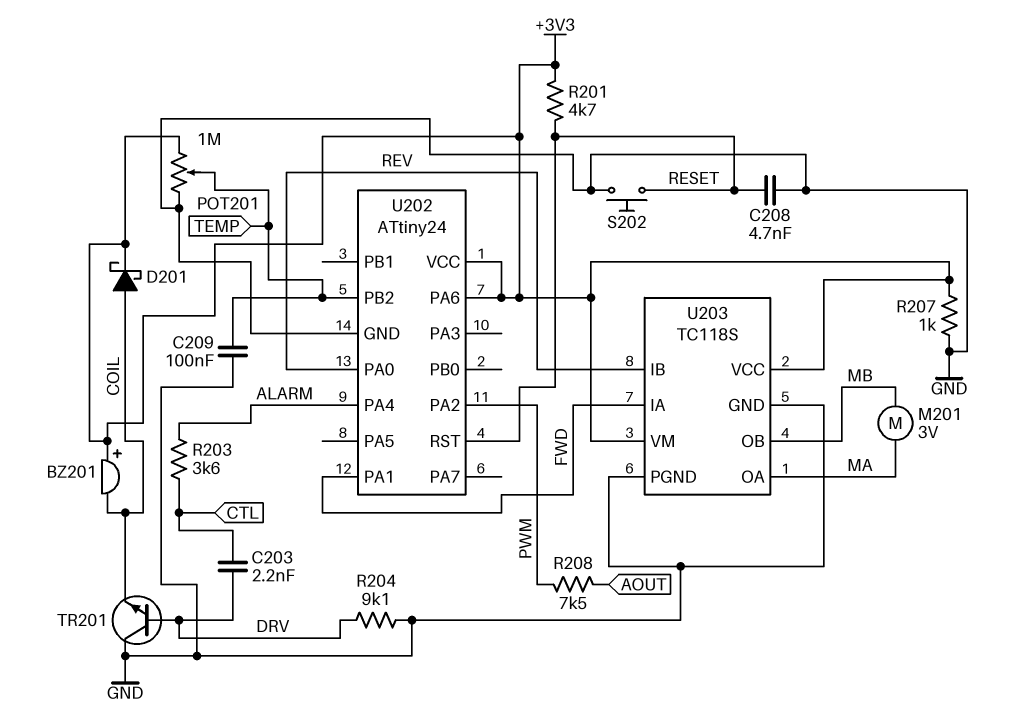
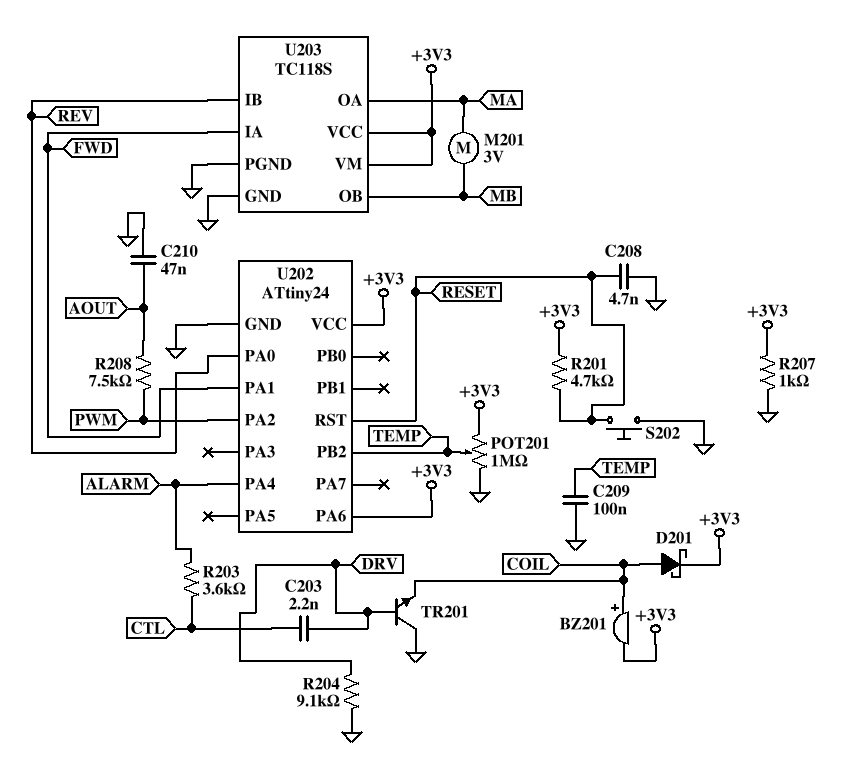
BZ201: buzzer (plus +3V3, minus COIL) -> buzzer (plus COIL, minus +3V3)
C210: none -> 47nF (AOUT, GND)

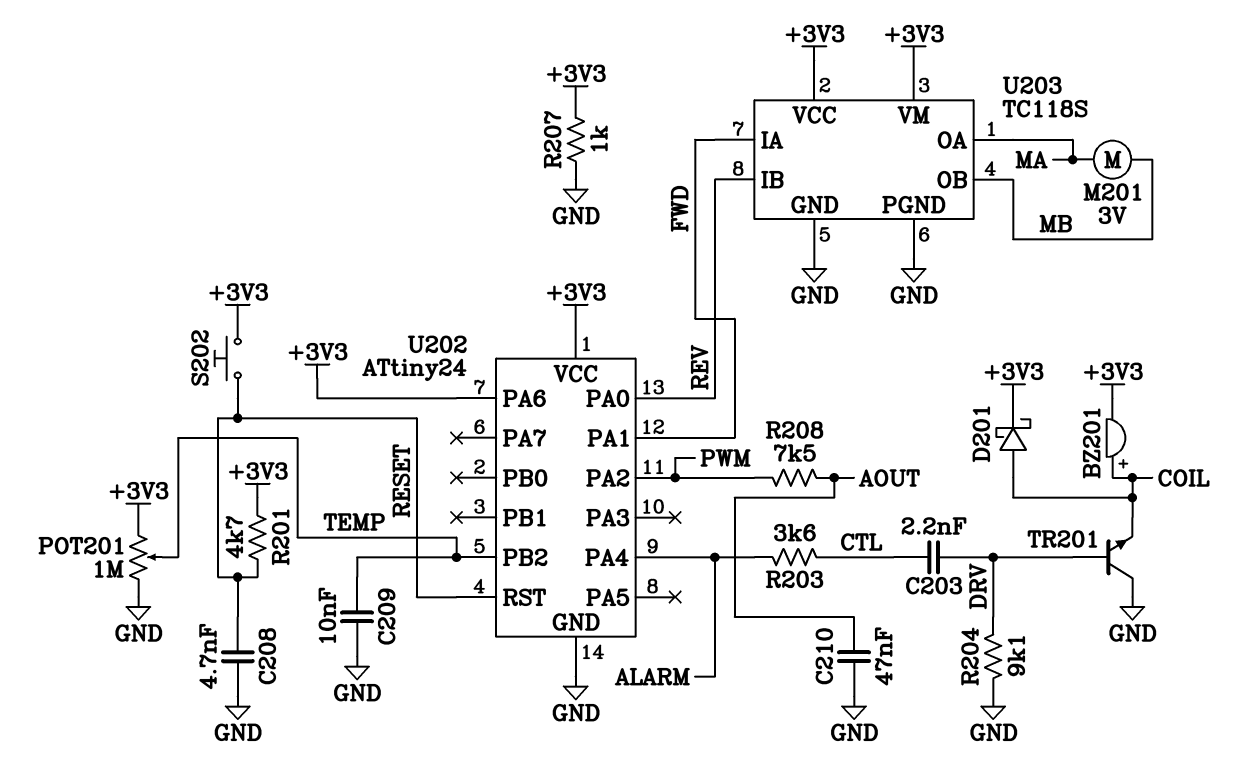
C209: 100nF (GND, TEMP) -> 10nF (GND, TEMP)
S202: button (GND, RESET) -> button (+3V3, RESET)

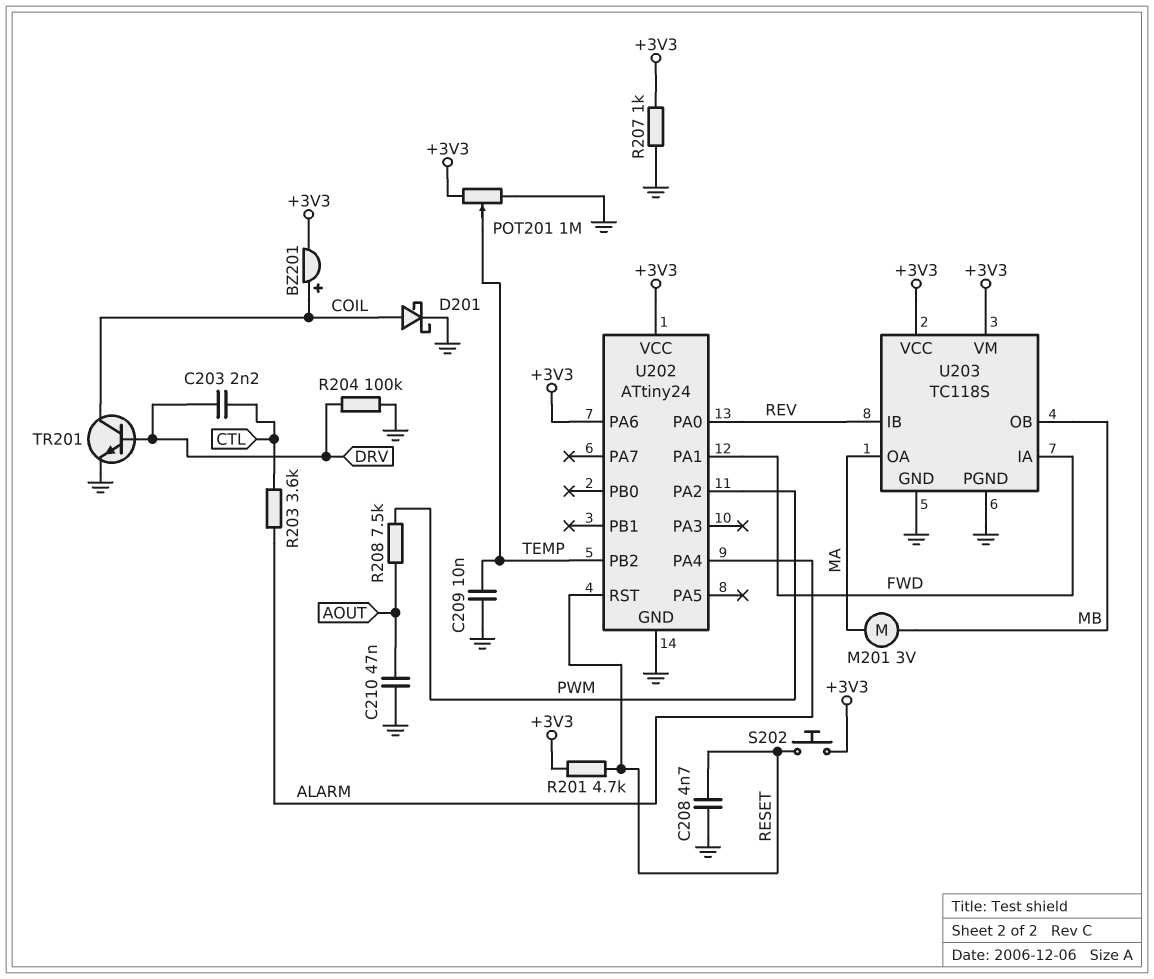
D201: schottky (A COIL, K +3V3) -> schottky (A COIL, K GND)
R204: 9.1k (DRV, GND) -> 100k (DRV, GND)
TR201: NPN (B DRV, C GND, E COIL) -> NPN (B DRV, C COIL, E GND)

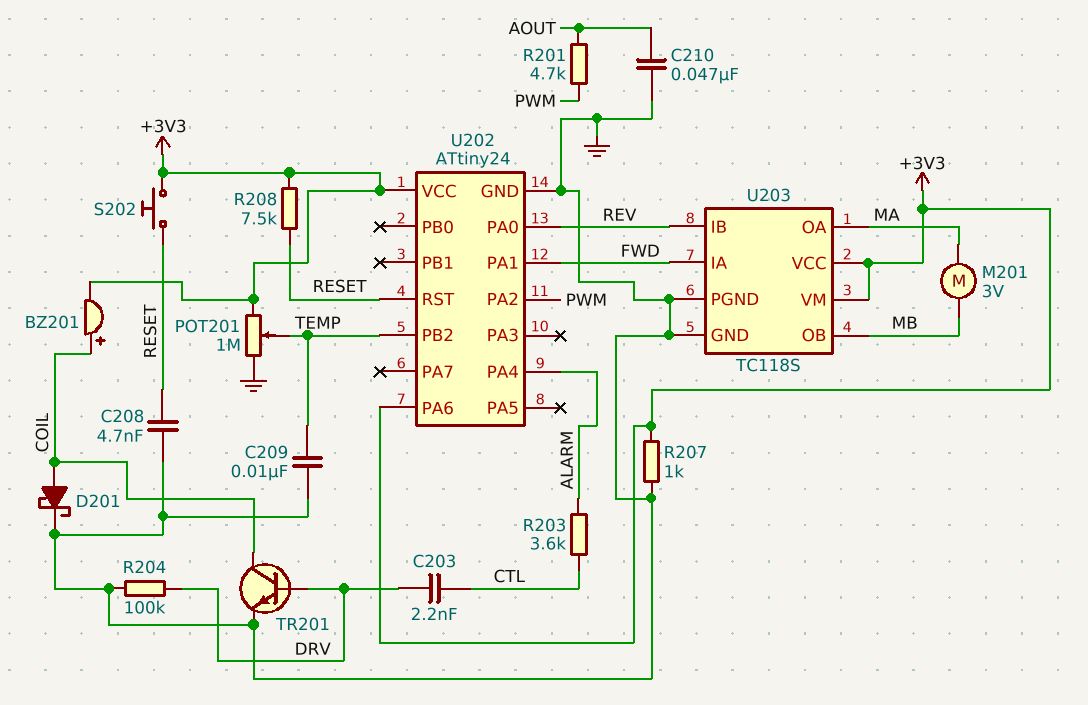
R201: 4.7k (+3V3, RESET) -> 4.7k (AOUT, PWM)
R208: 7.5k (AOUT, PWM) -> 7.5k (+3V3, RESET)

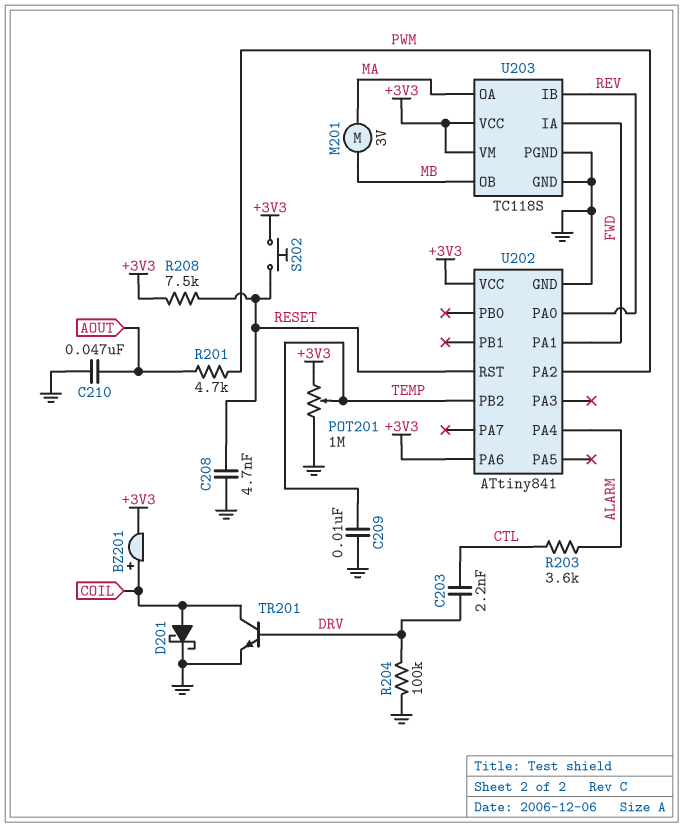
R207: 1k (+3V3, GND) -> none
U202: ATtiny24 -> ATtiny841

